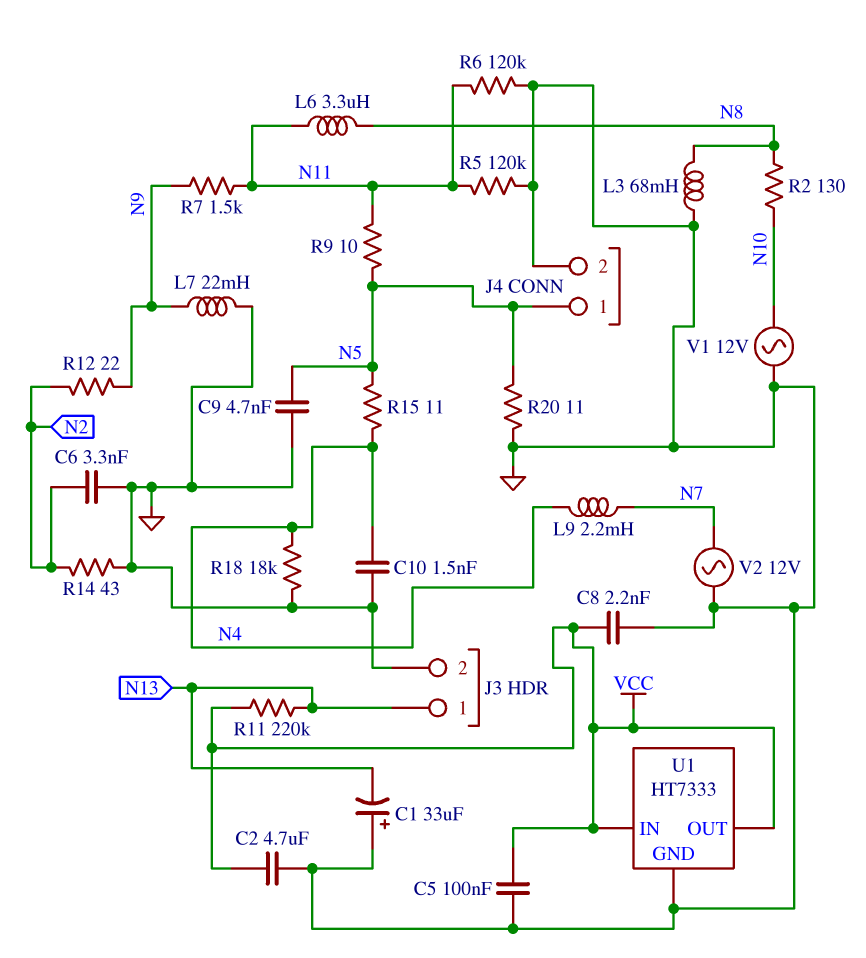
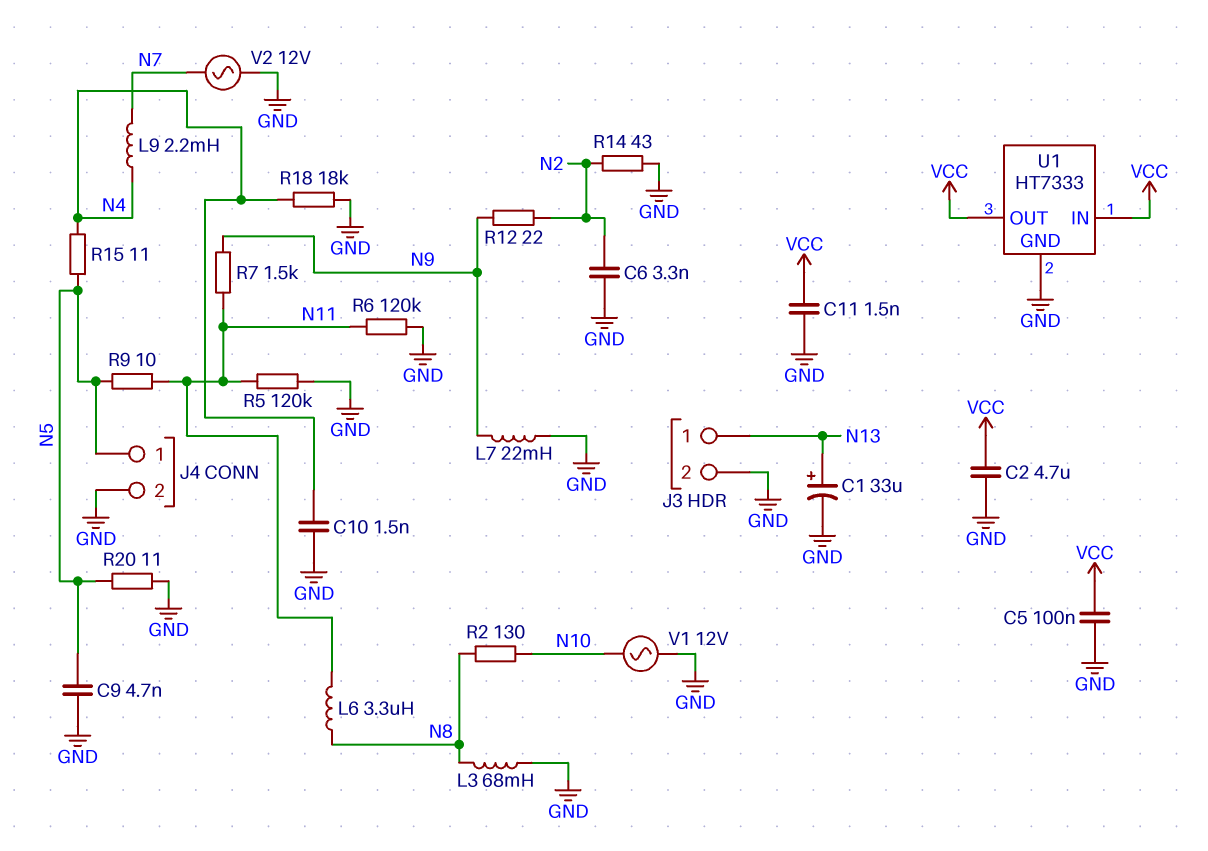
C1: 33uF (plus GND, minus N13) -> 33uF (plus N13, minus GND)
C8: 2.2nF (GND, VCC) -> none
C11: none -> 1.5nF (GND, VCC)
R11: 220k (N13, VCC) -> none

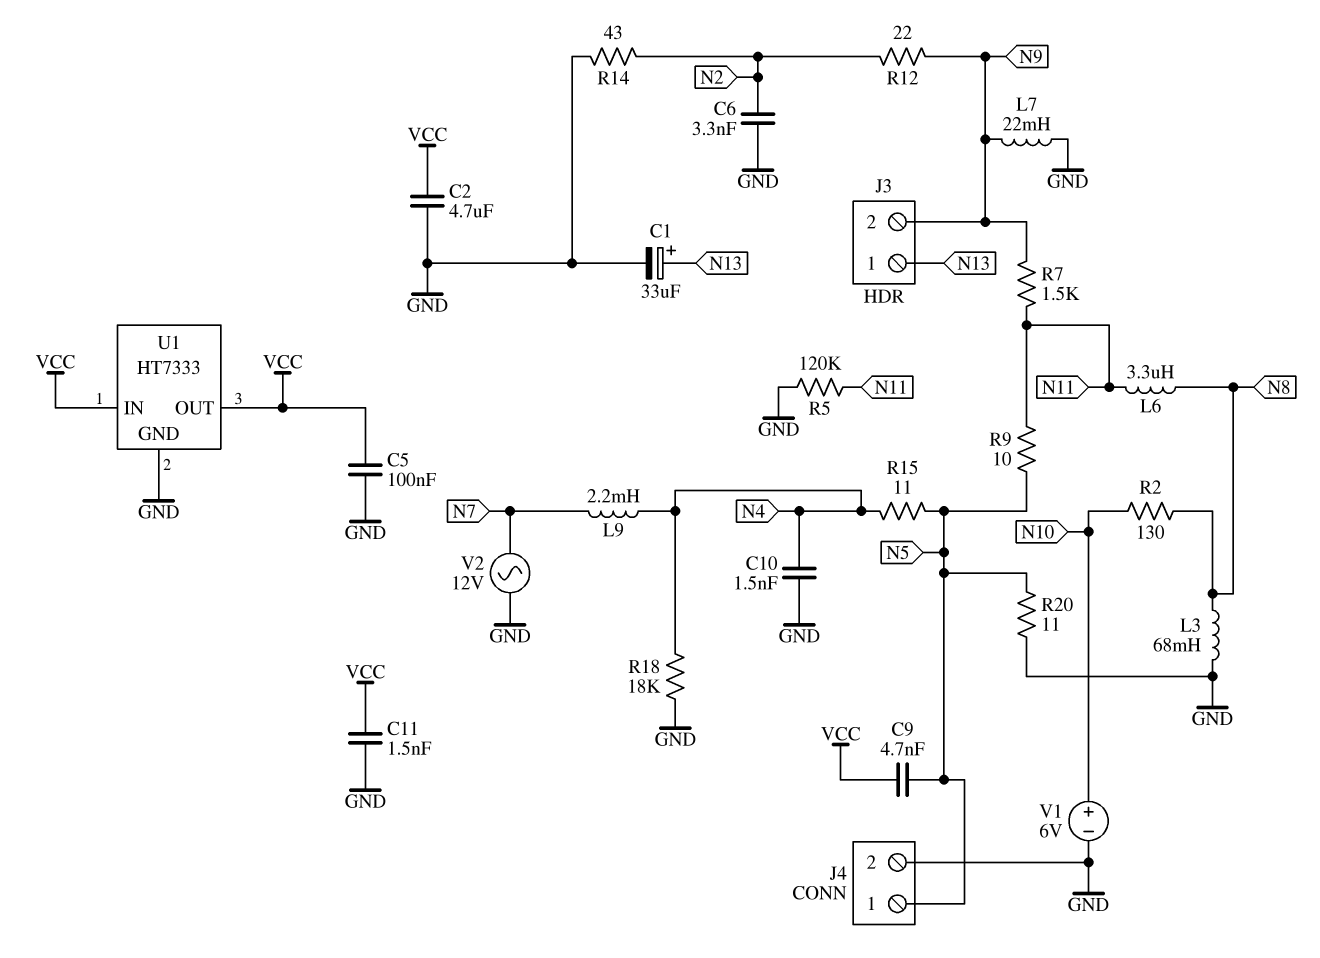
C9: 4.7nF (GND, N5) -> 4.7nF (N5, VCC)
J3 pin 2: GND -> N9
R6: 120k (GND, N11) -> none
V1: AC 12V (GND, N10) -> 6V (plus N10, minus GND)

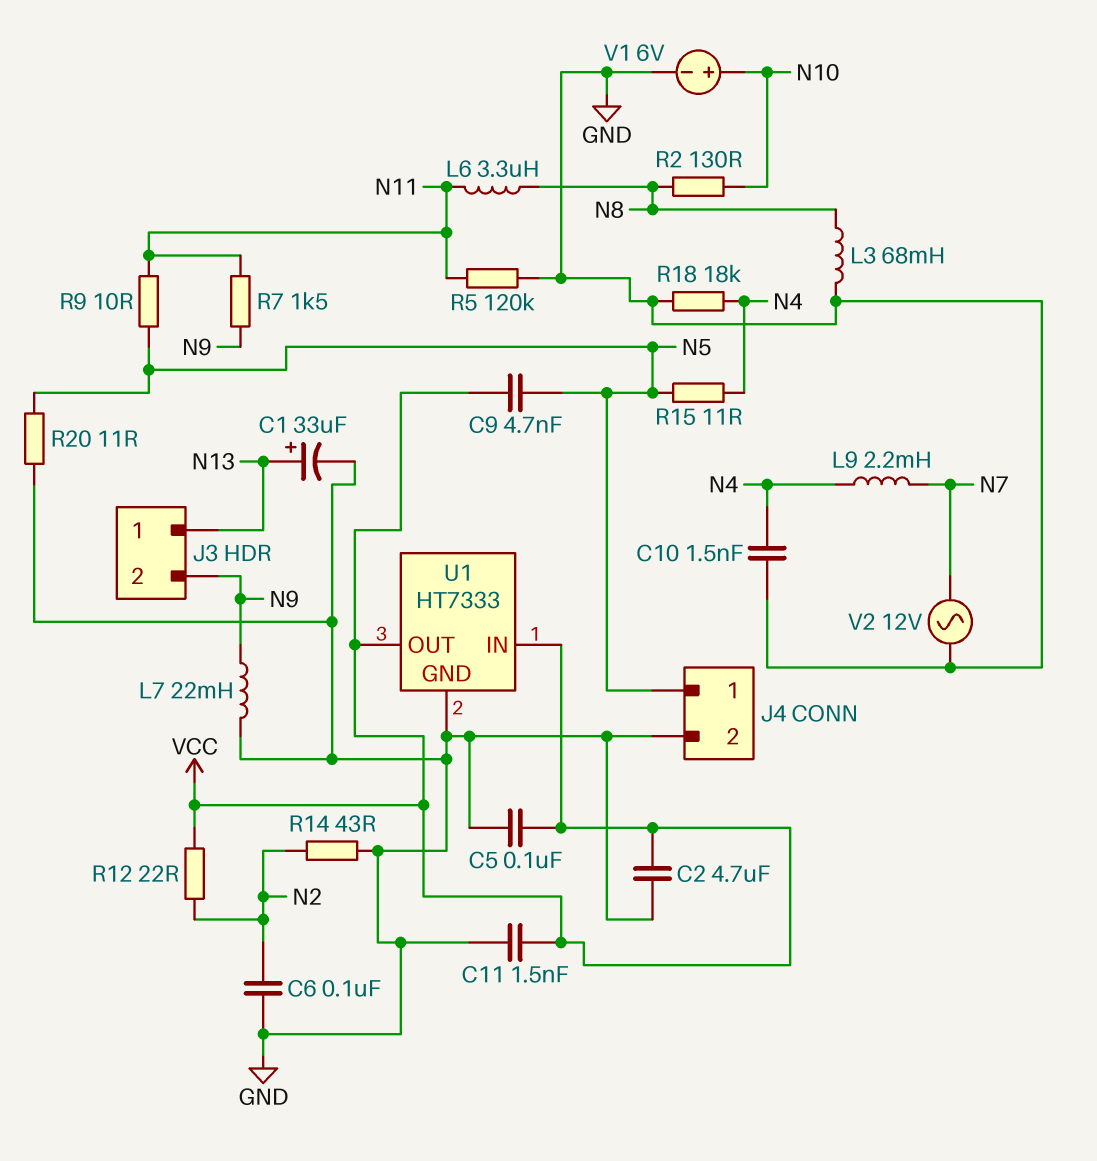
C6: 3.3nF (GND, N2) -> 100nF (GND, N2)
R12: 22 (N2, N9) -> 22 (N2, VCC)

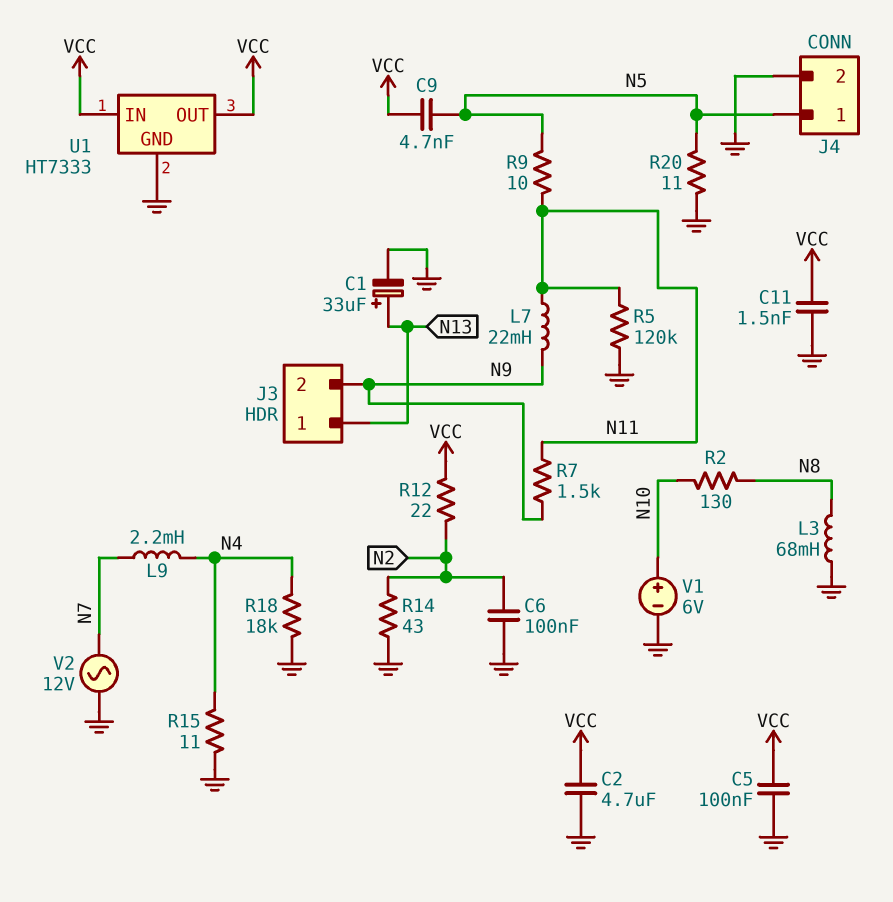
C10: 1.5nF (GND, N4) -> none
L6: 3.3uH (N8, N11) -> none
L7: 22mH (GND, N9) -> 22mH (N9, N11)
R15: 11 (N4, N5) -> 11 (GND, N4)

